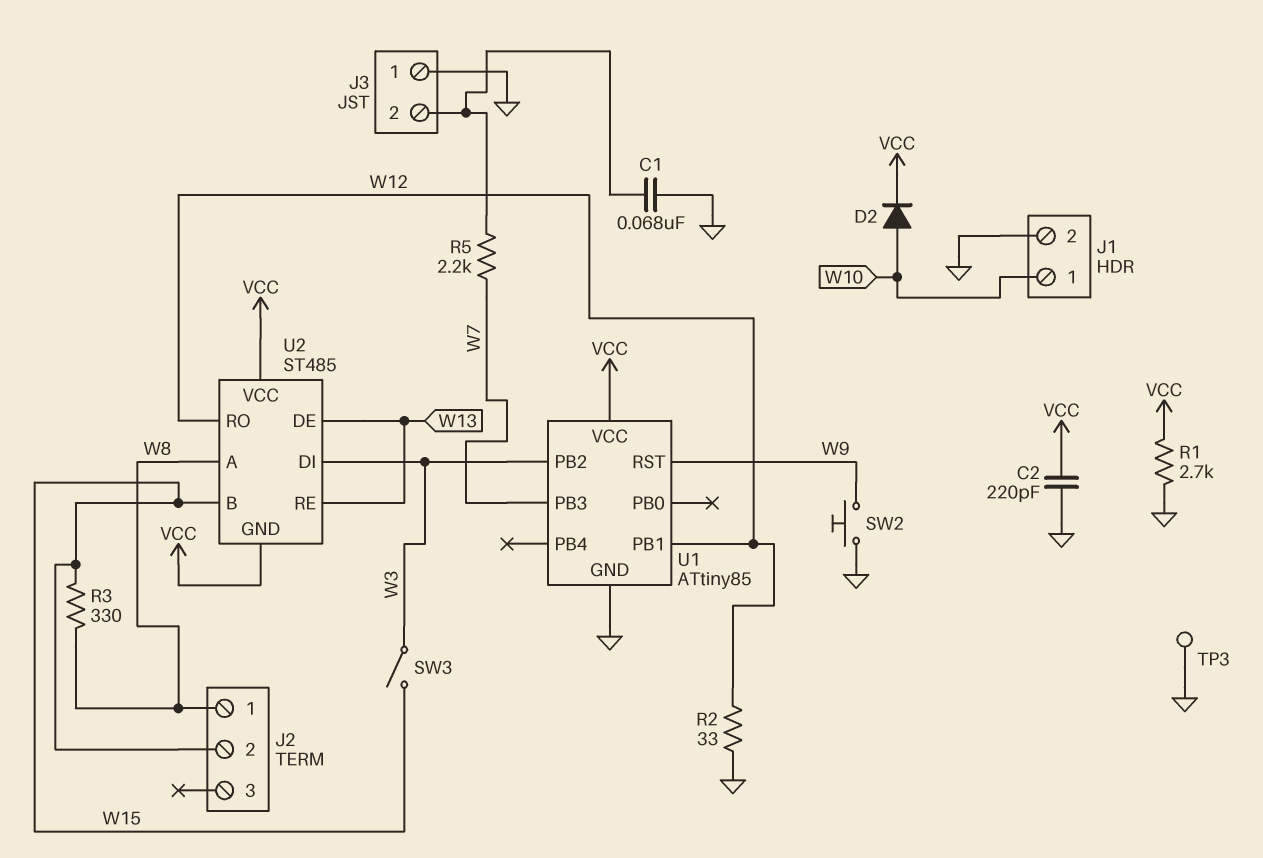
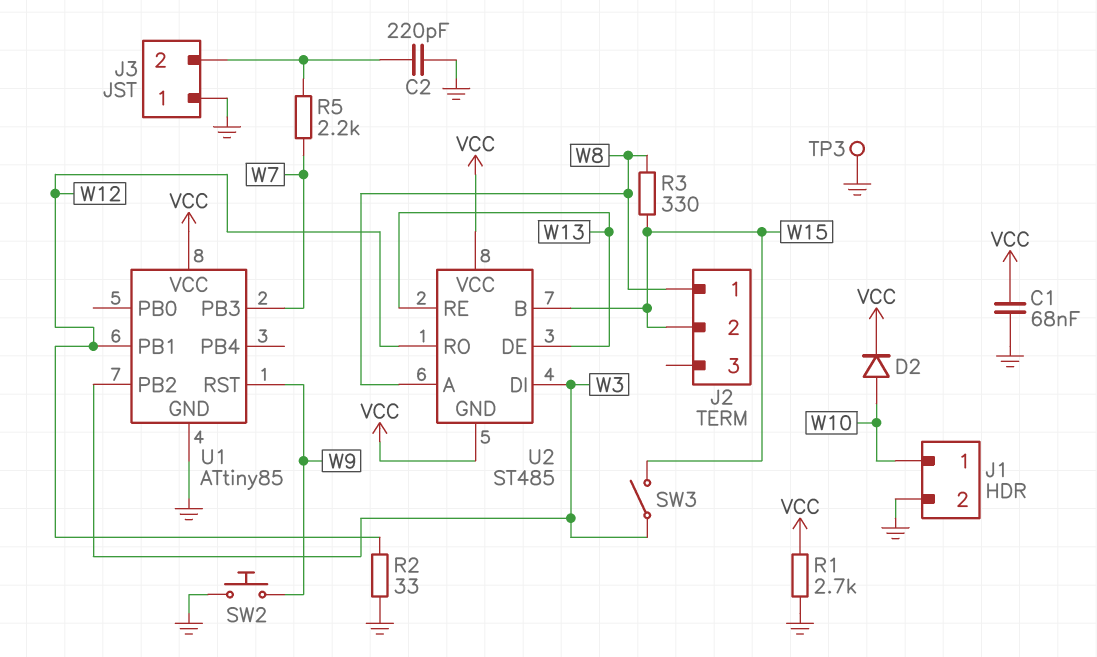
C1: 68nF (GND, J3/2) -> 68nF (GND, VCC)
C2: 220pF (GND, VCC) -> 220pF (GND, J3/2)

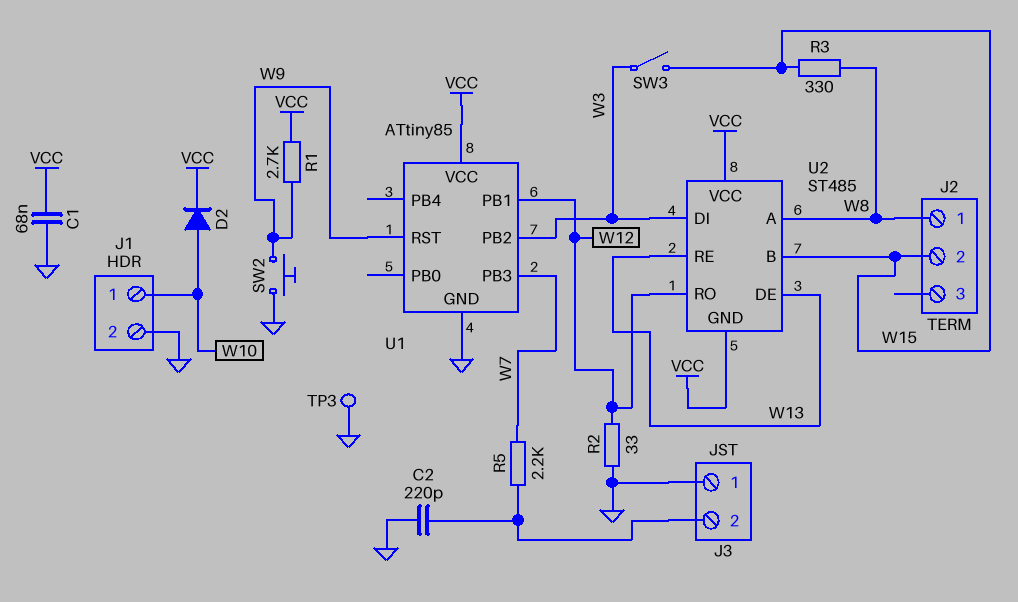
R1: 2.7k (GND, VCC) -> 2.7k (VCC, W9)

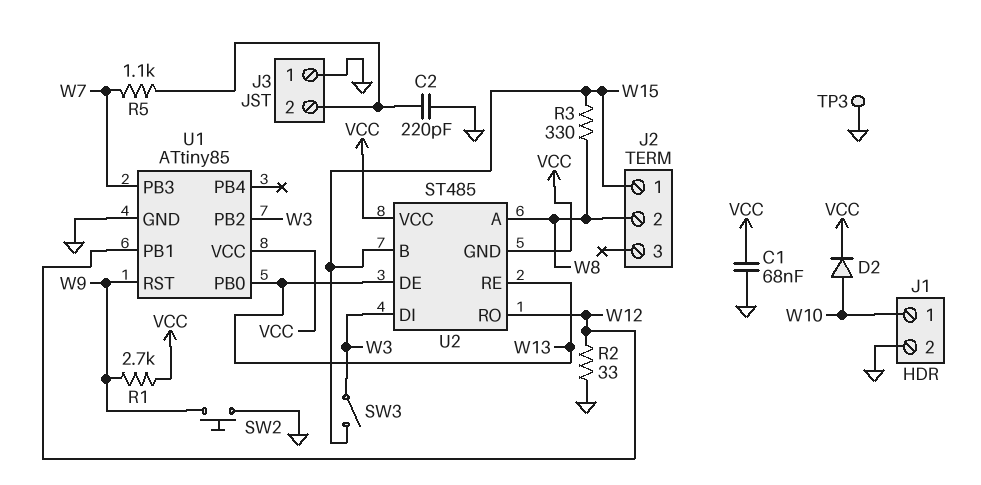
J2 pin 1: W8 -> W15
J2 pin 2: W15 -> W8
R5: 2.2k (J3/2, W7) -> 1.1k (J3/2, W7)
U1 pin PB0: none -> W13

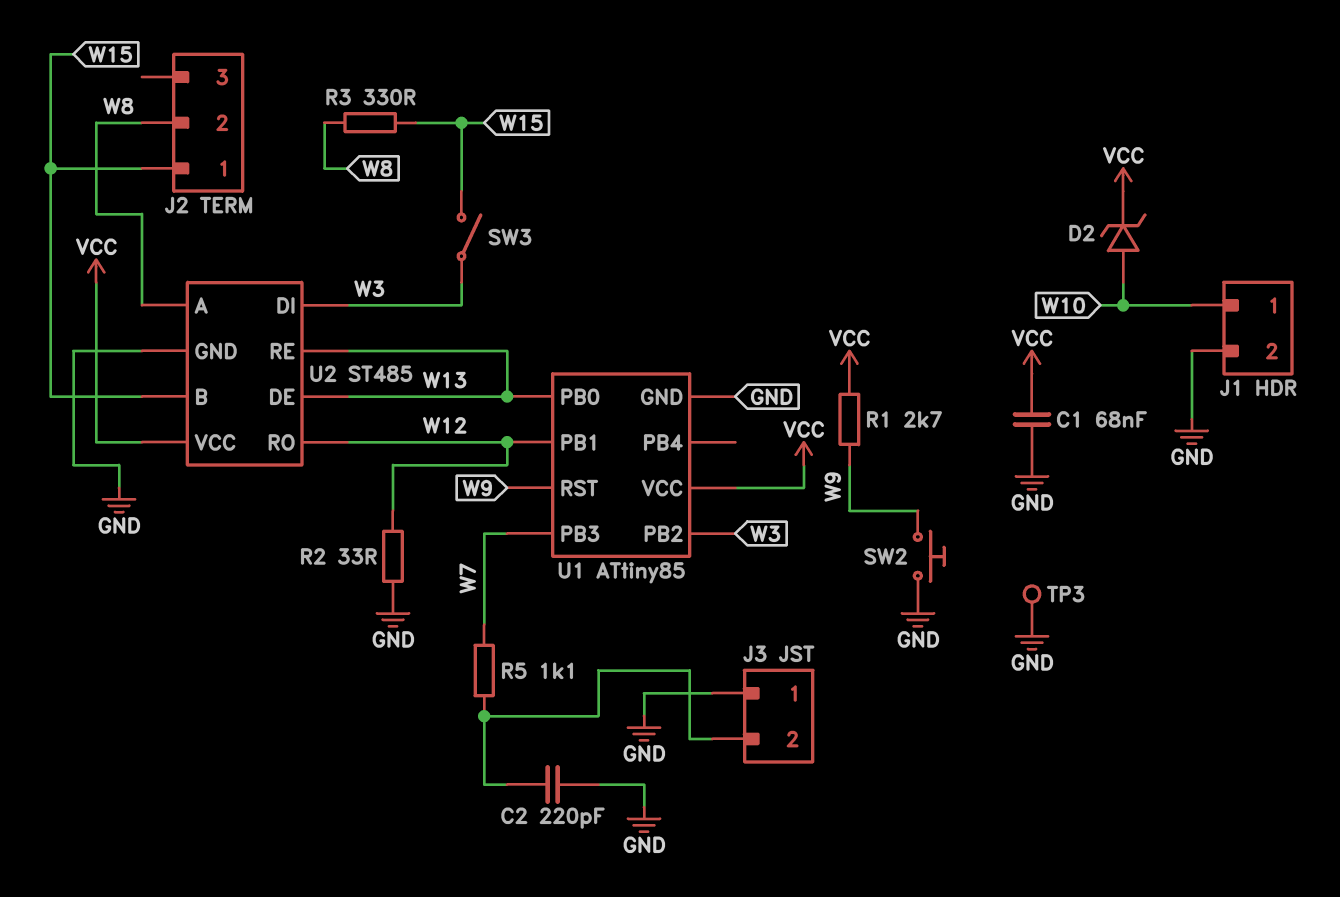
D2: diode (A W10, K VCC) -> zener (A W10, K VCC)
U2 pin GND: VCC -> GND

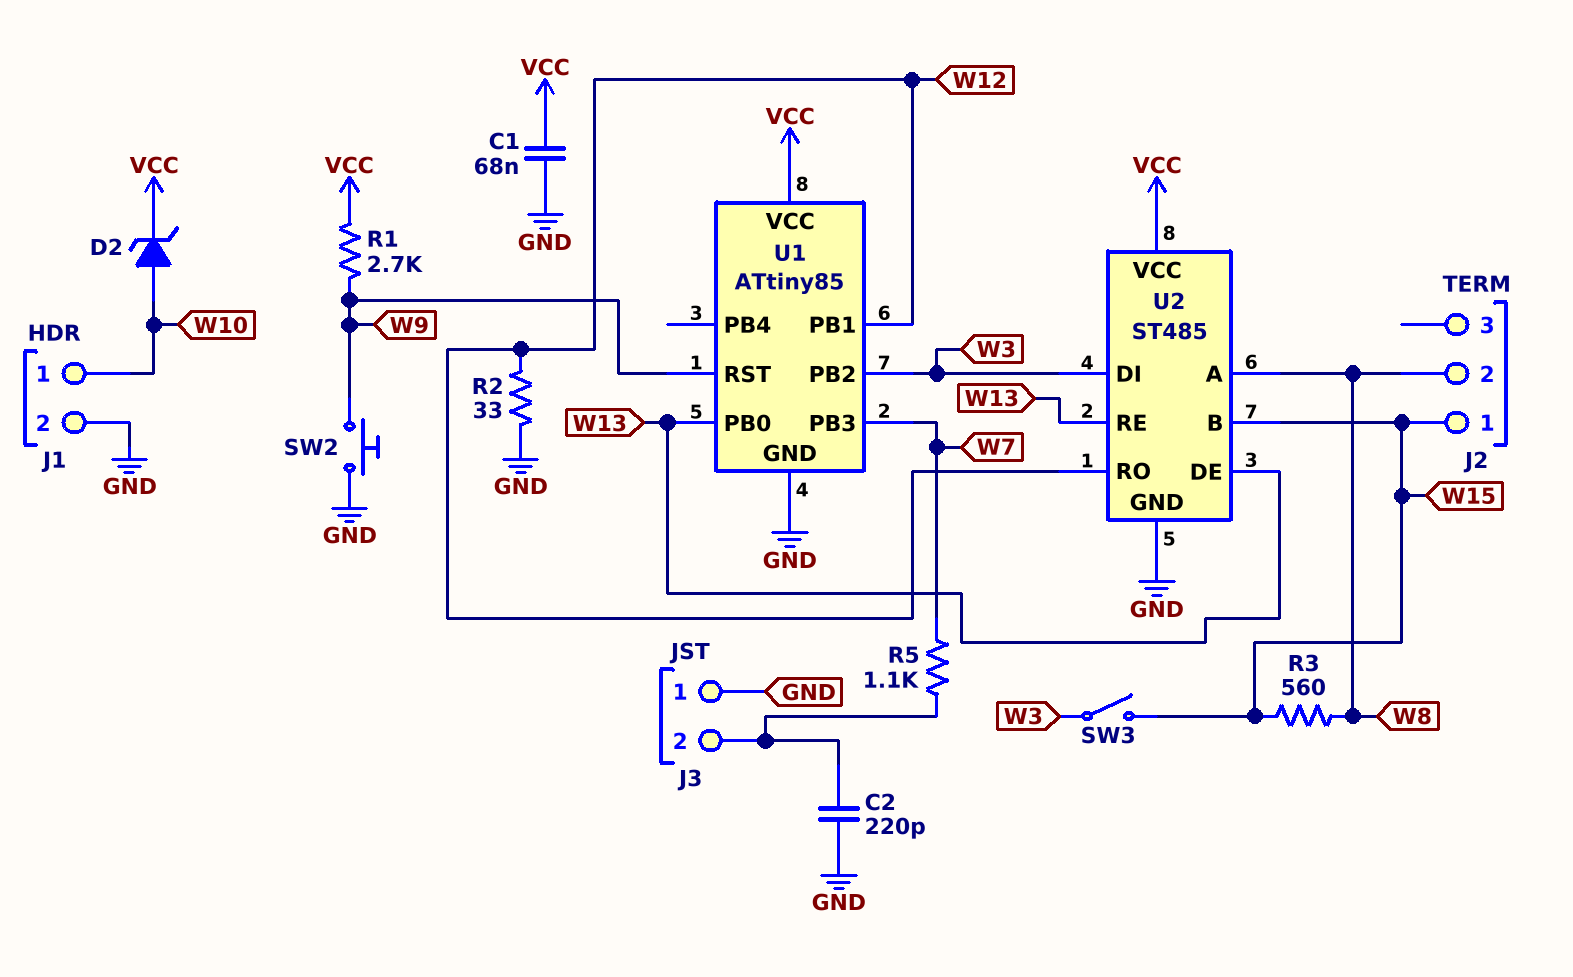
R3: 330 (W8, W15) -> 560 (W8, W15)
TP3: test point (GND) -> none

